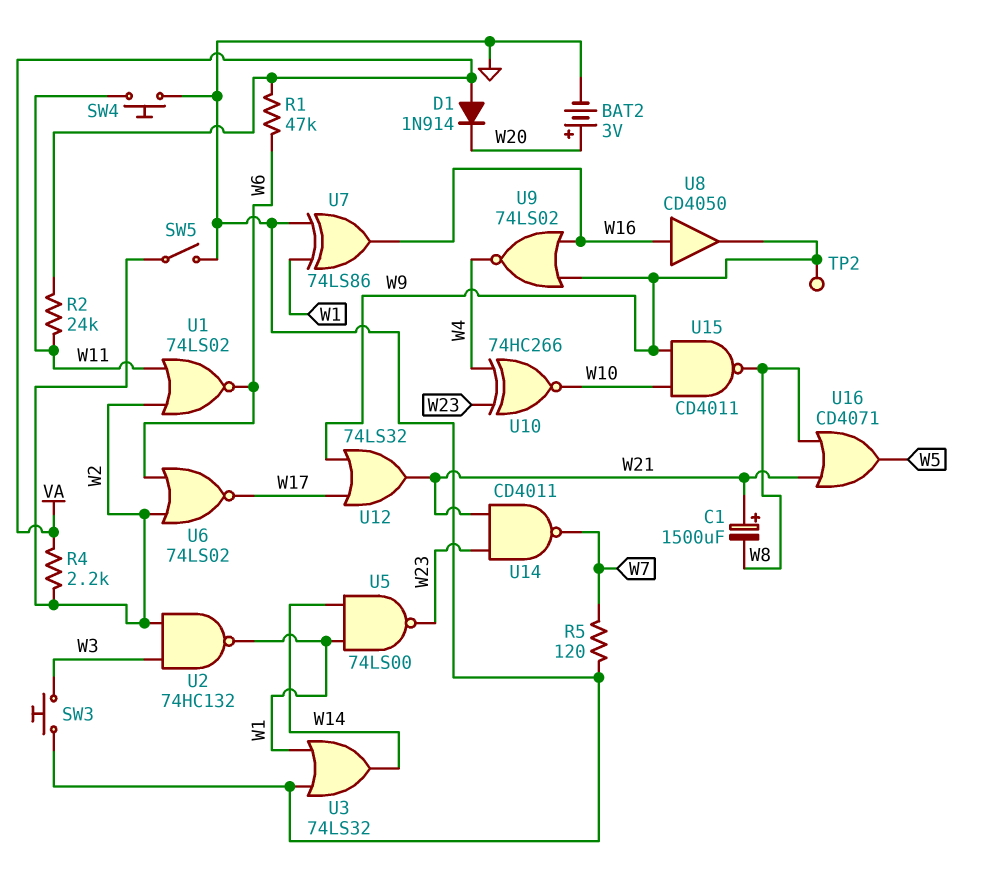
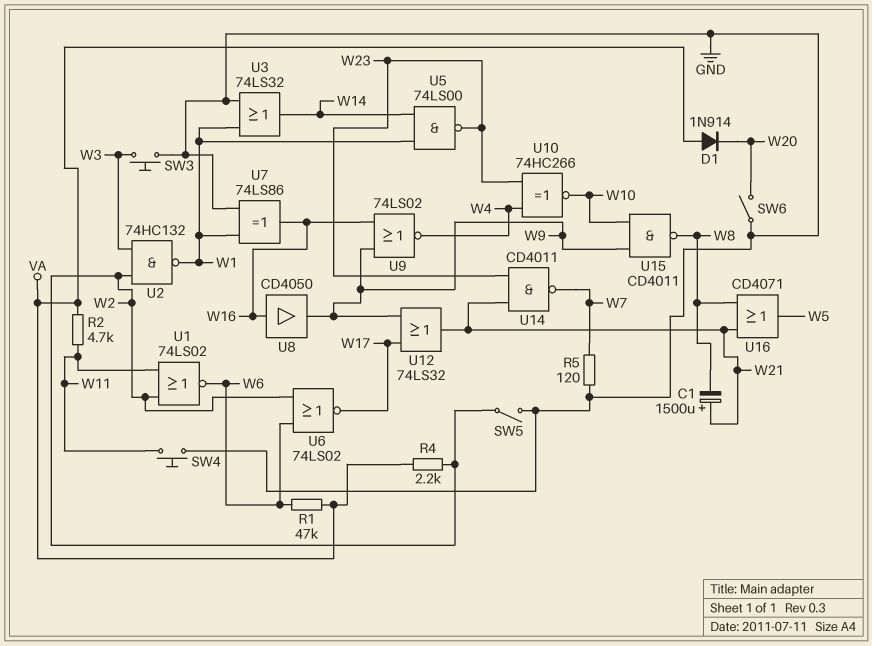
BAT2: 3V (plus W20, minus GND) -> none
R2: 24k (VA, W11) -> 4.7k (VA, W11)
SW6: none -> switch (GND, W20)
TP2: test point (W9) -> none

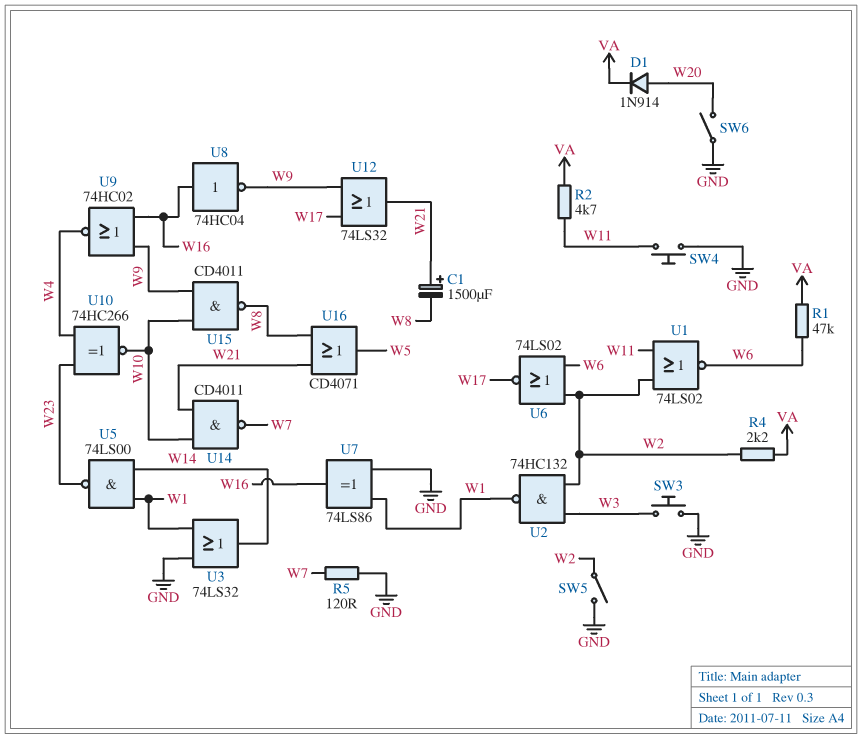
D1: diode 1N914 (A VA, K W20) -> diode 1N914 (A W20, K VA)
U8: buffer CD4050 (in W16, out W9) -> NOT 74HC04 (in W16, out W9)
U9: NOR 74LS02 (in W9, in W16, out W4) -> NOR 74HC02 (in W9, in W16, out W4)
U14: NAND CD4011 (in W21, in W23, out W7) -> NAND CD4011 (in W10, in W21, out W7)

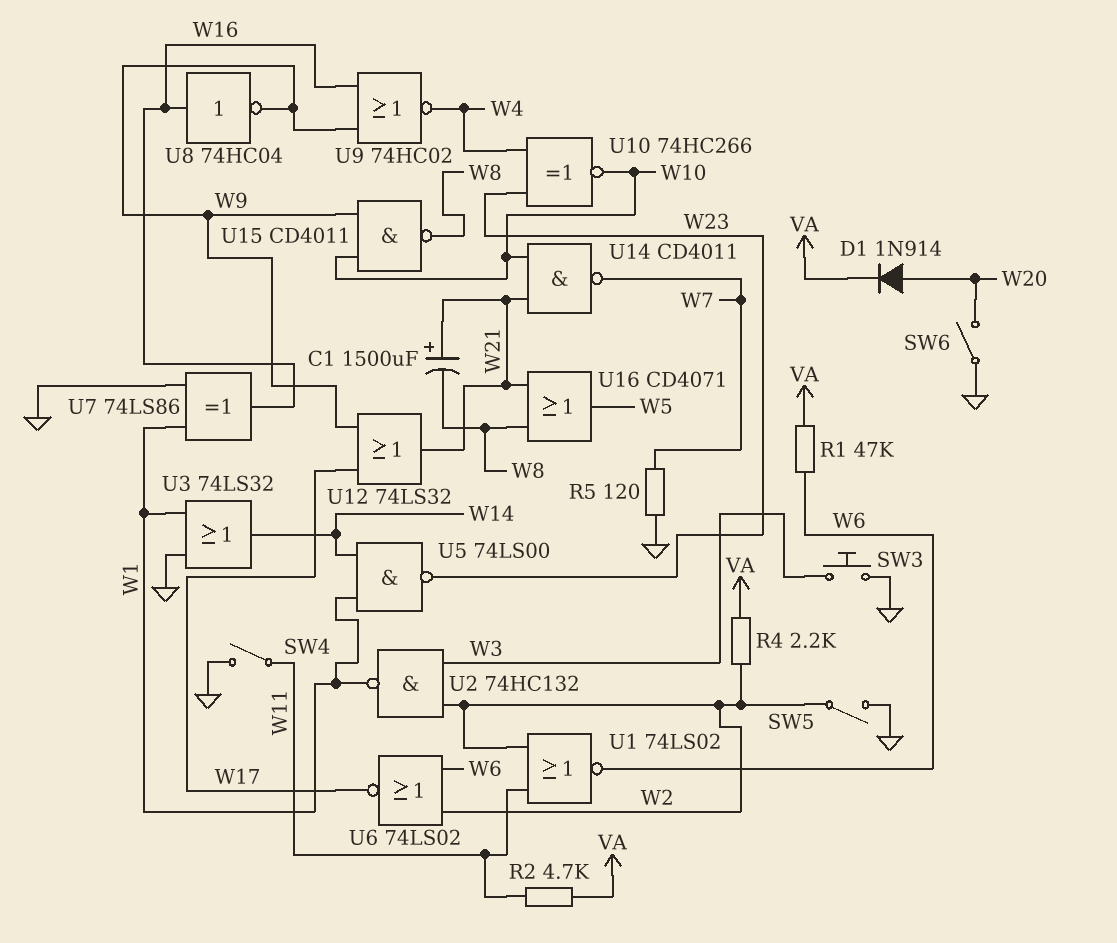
SW4: button (GND, W11) -> switch (GND, W11)

